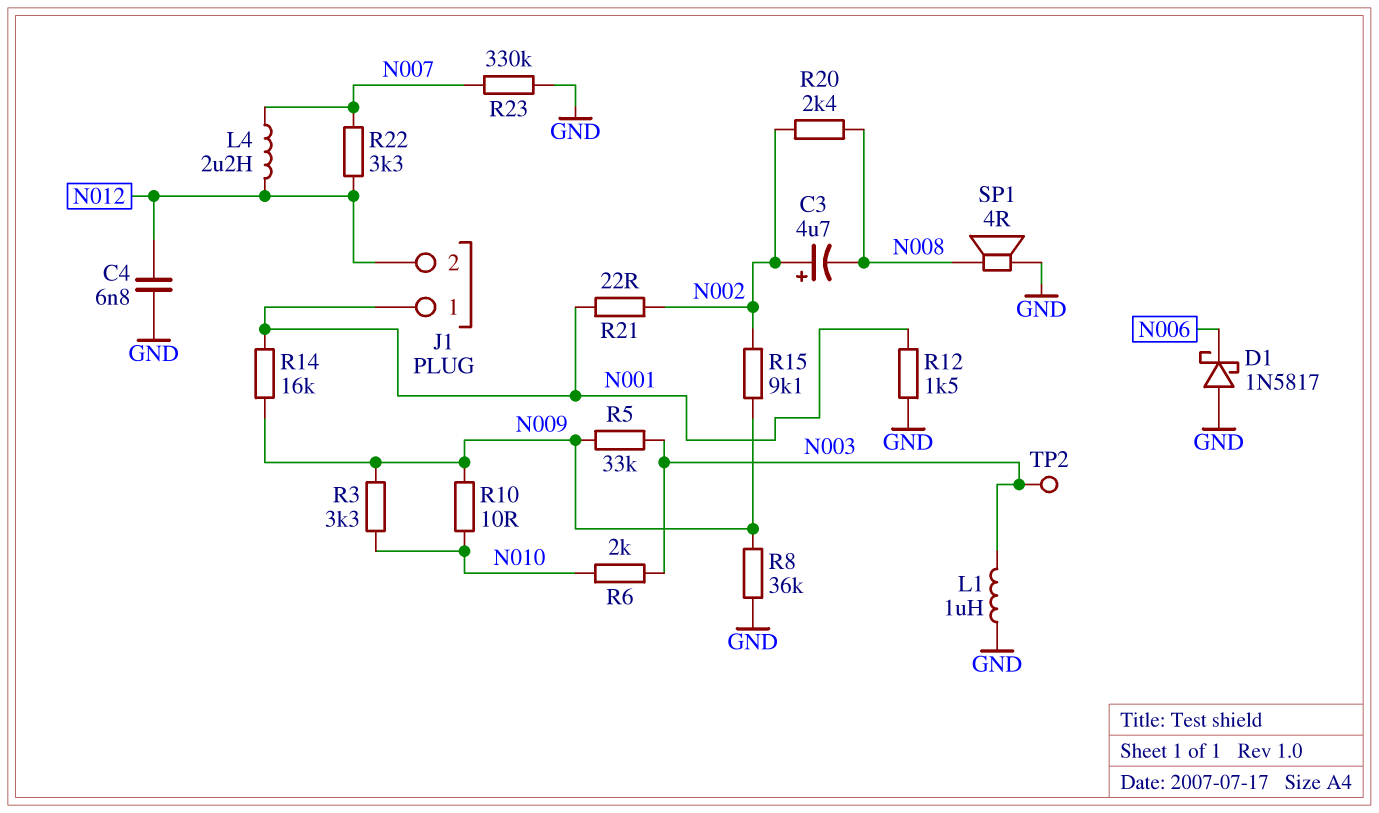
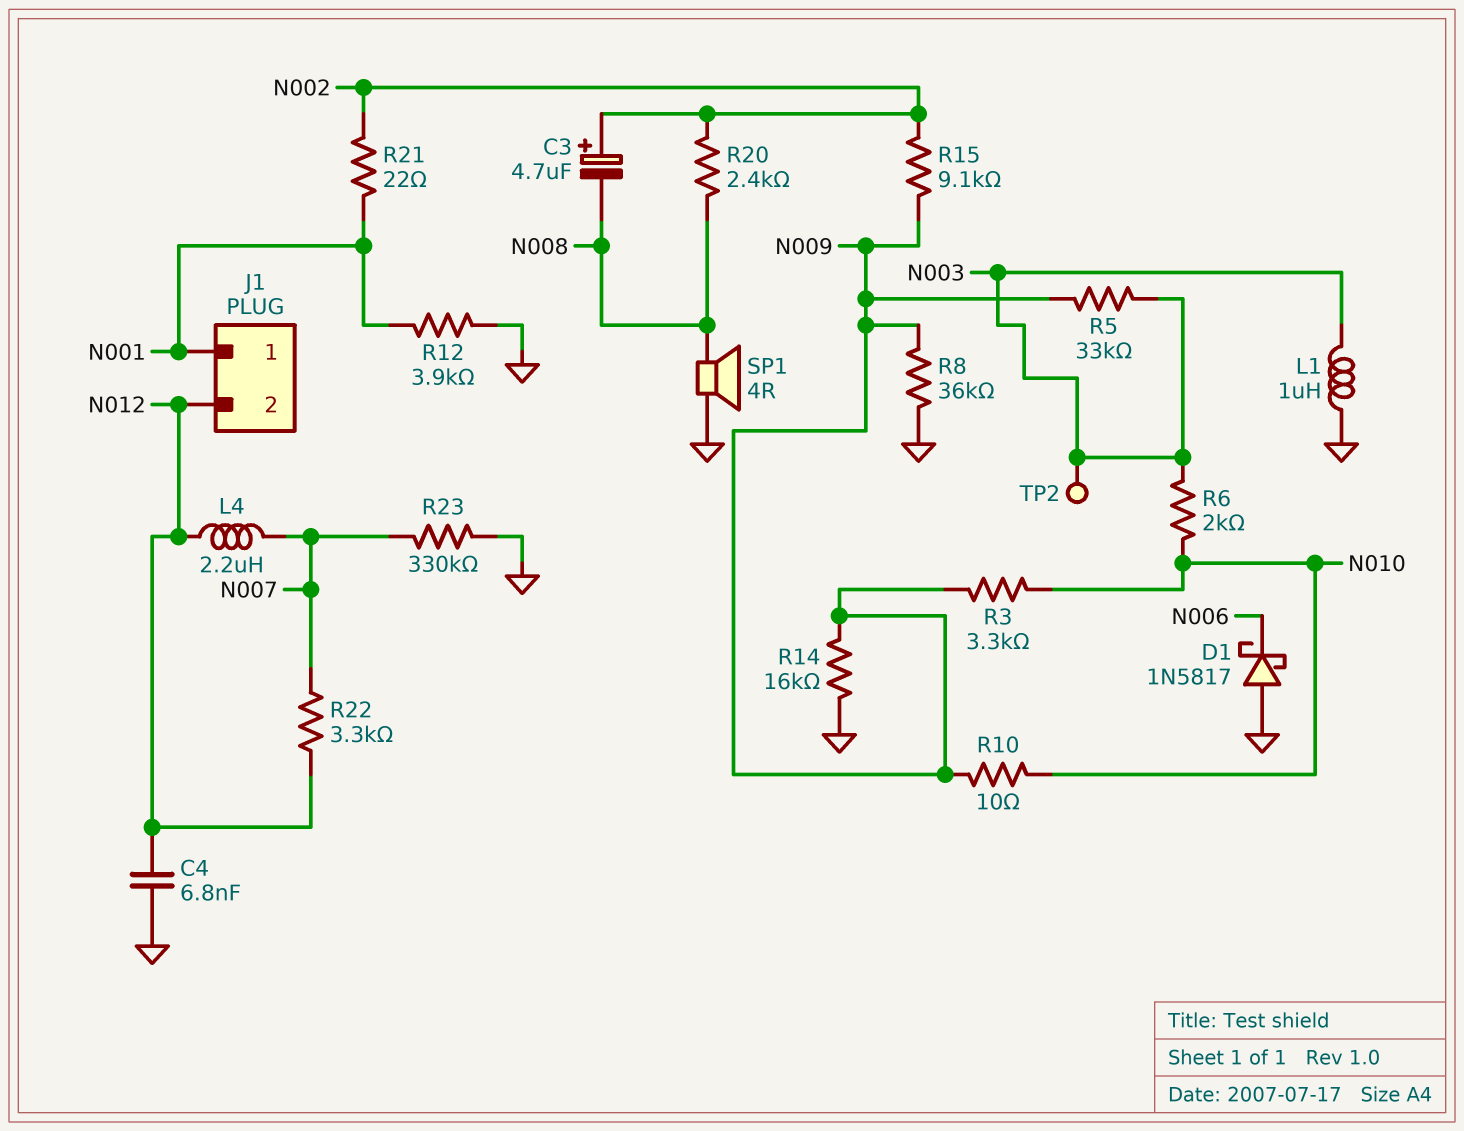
R12: 1.5k (GND, N001) -> 3.9k (GND, N001)
R14: 16k (N001, N009) -> 16k (GND, N009)

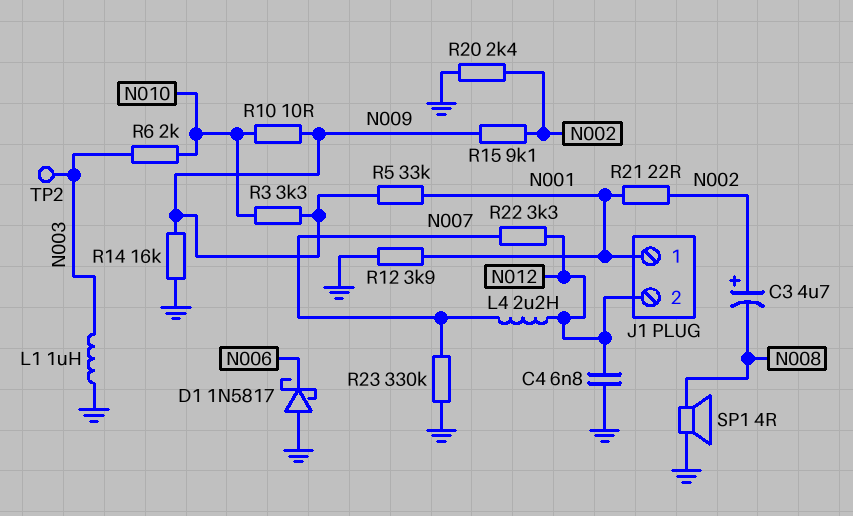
R5: 33k (N003, N009) -> 33k (N001, N009)
R8: 36k (GND, N009) -> none
R20: 2.4k (N002, N008) -> 2.4k (GND, N002)

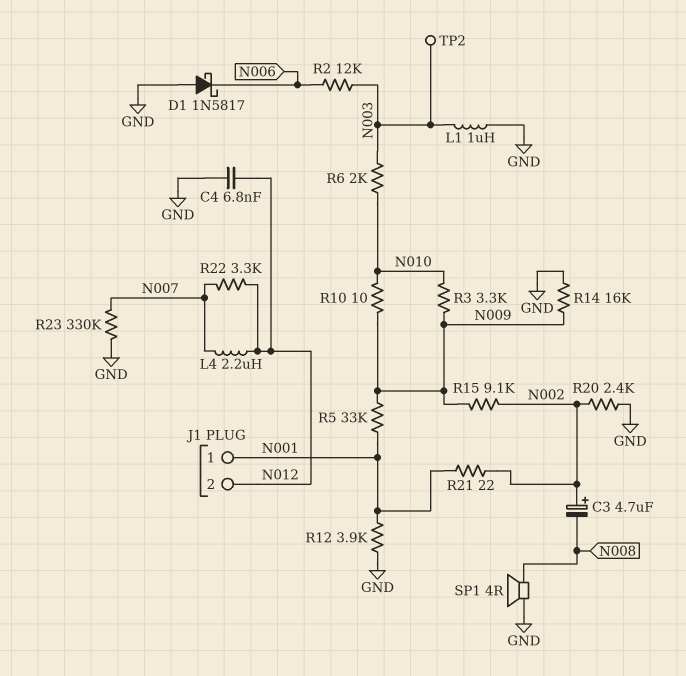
R2: none -> 12k (N003, N006)

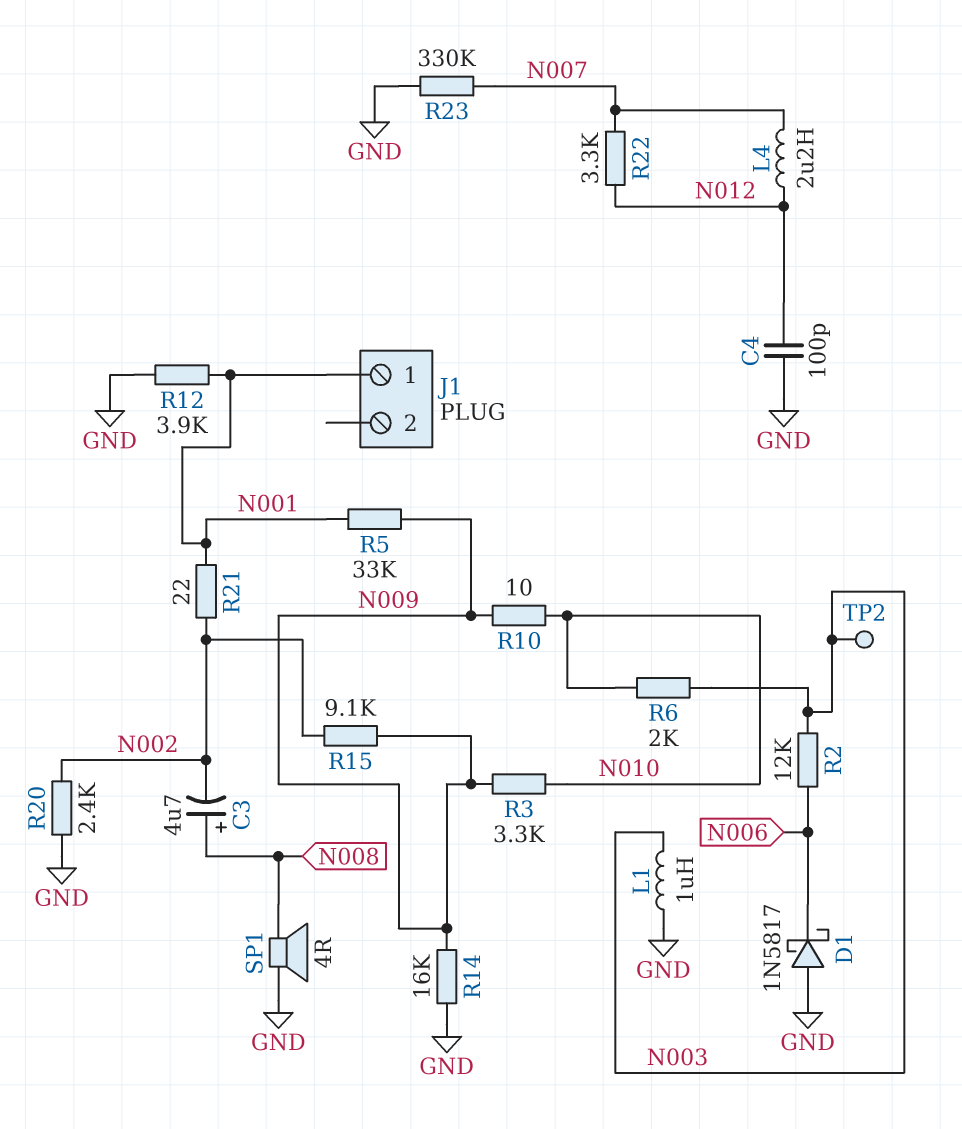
C3: 4.7uF (plus N002, minus N008) -> 4.7uF (plus N008, minus N002)
C4: 6.8nF (GND, N012) -> 100pF (GND, N012)
J1 pin 2: N012 -> none

